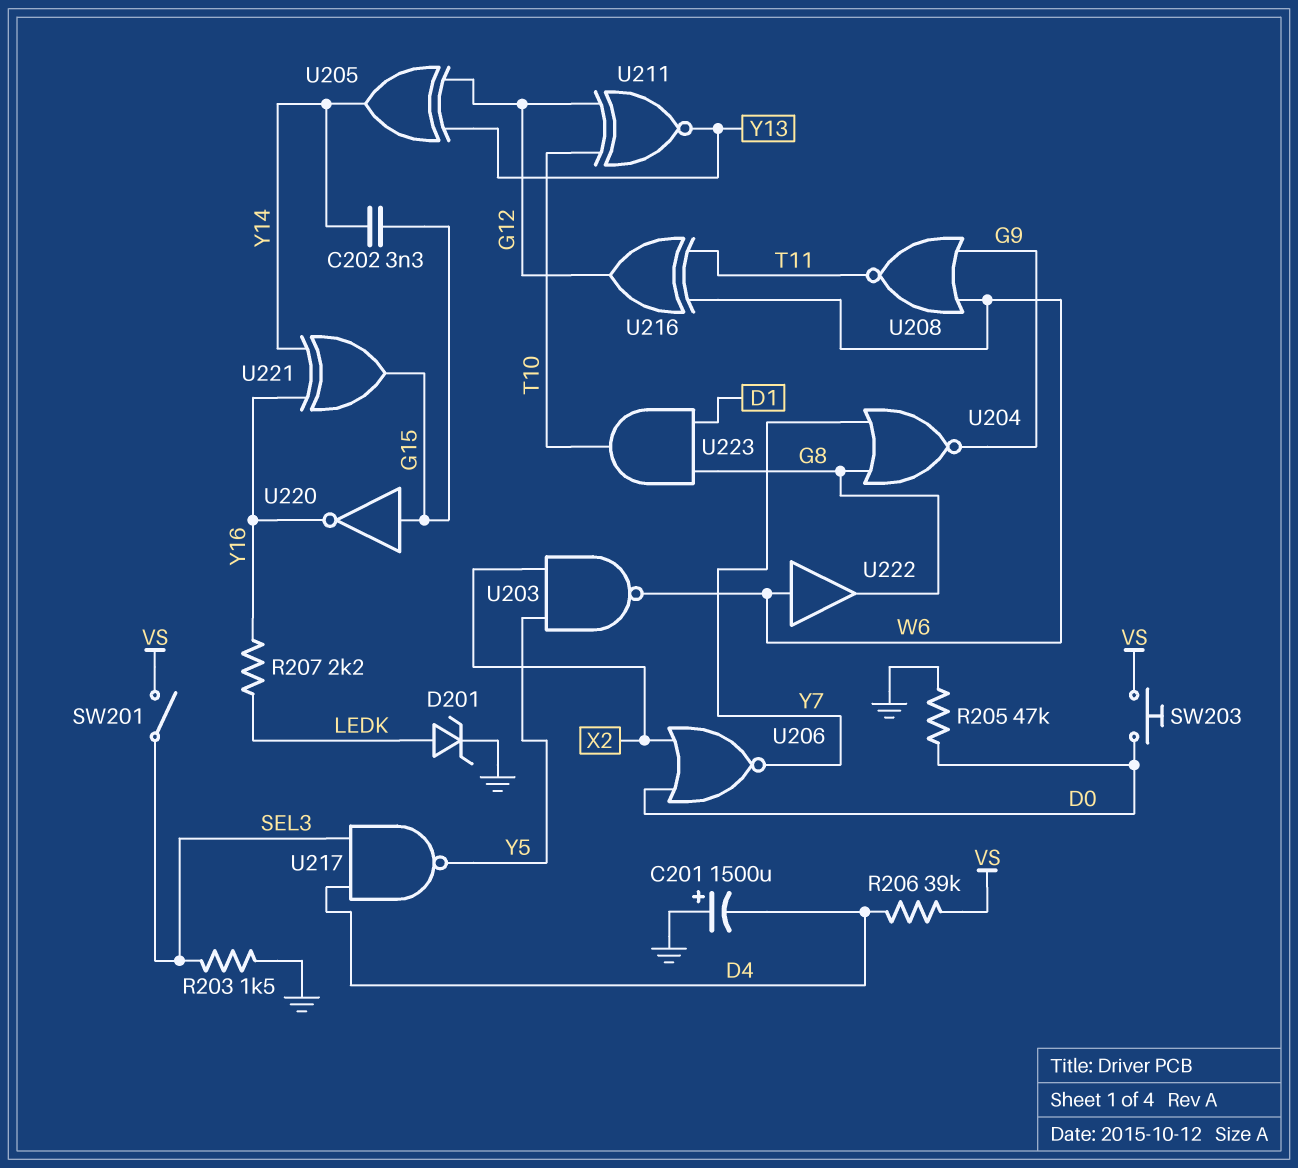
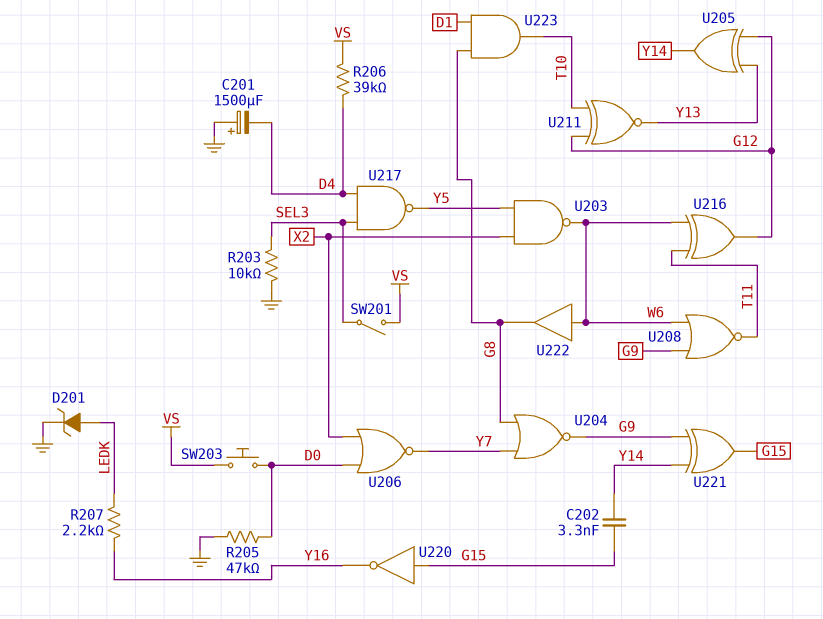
R203: 1.5k (GND, SEL3) -> 10k (GND, SEL3)
U221: XOR (in Y14, in Y16, out G15) -> XOR (in G9, in Y14, out G15)

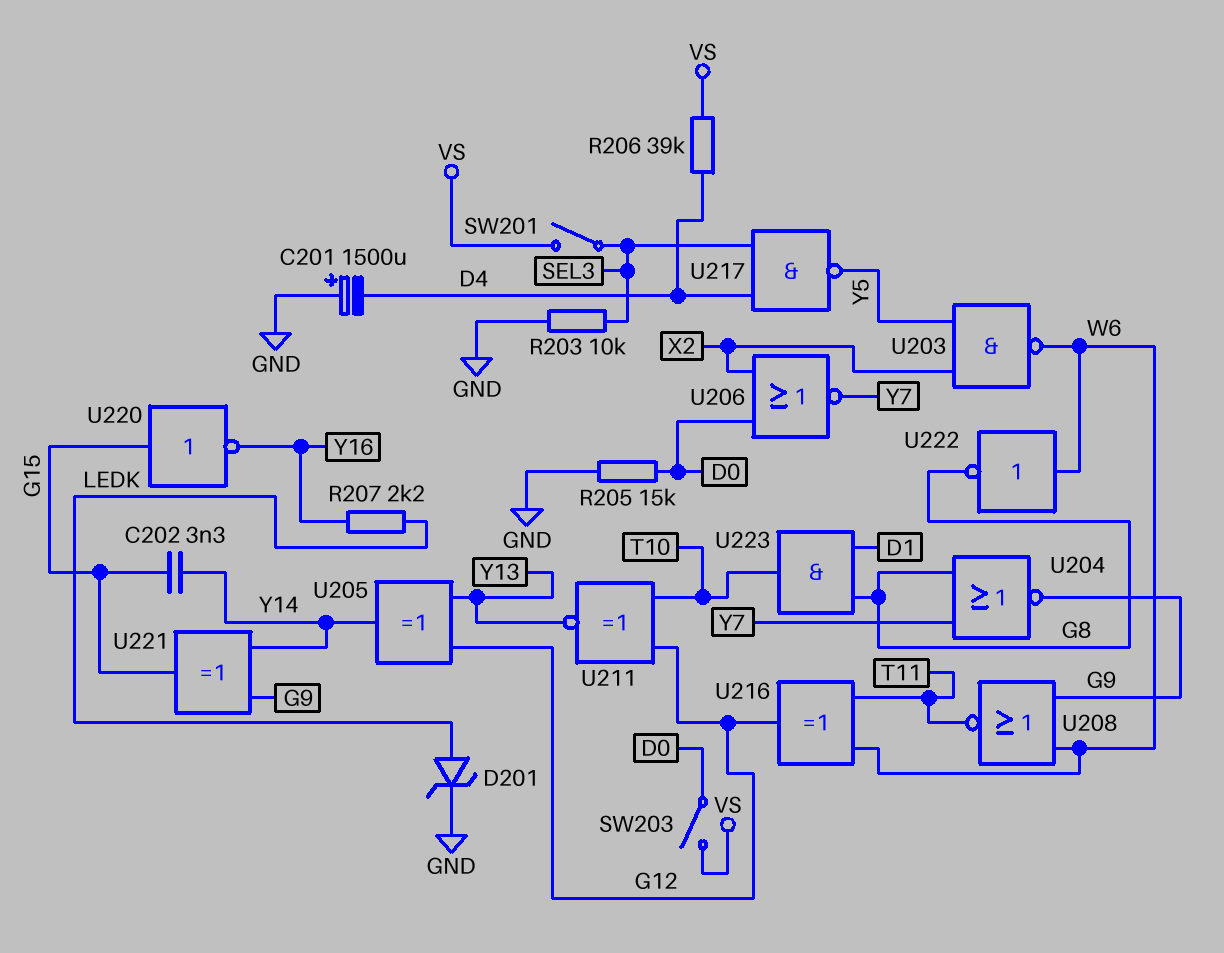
R205: 47k (D0, GND) -> 15k (D0, GND)
SW203: button (D0, VS) -> switch (D0, VS)
U222: buffer (in W6, out G8) -> NOT (in W6, out G8)

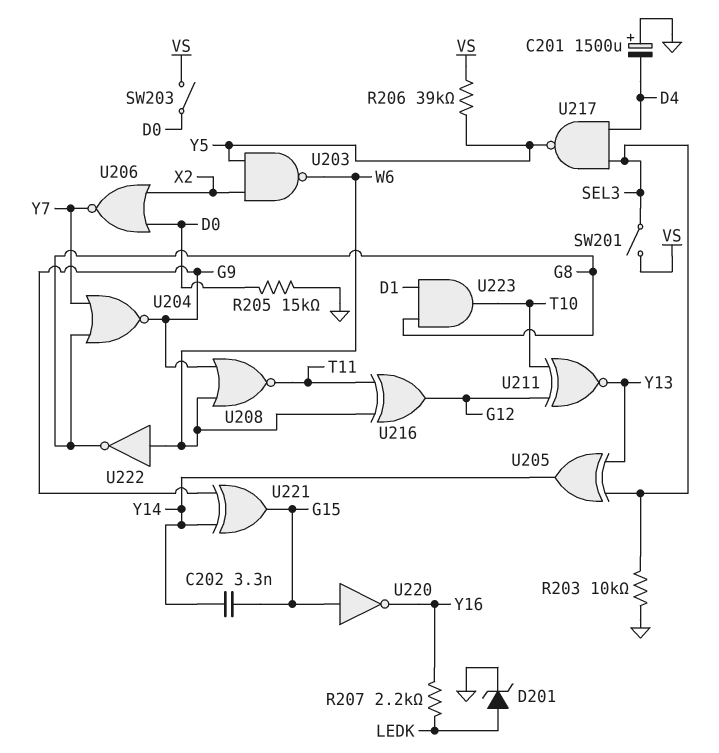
R206: 39k (D4, VS) -> 39k (VS, Y5)
U205: XOR (in G12, in Y13, out Y14) -> XOR (in SEL3, in Y13, out Y14)

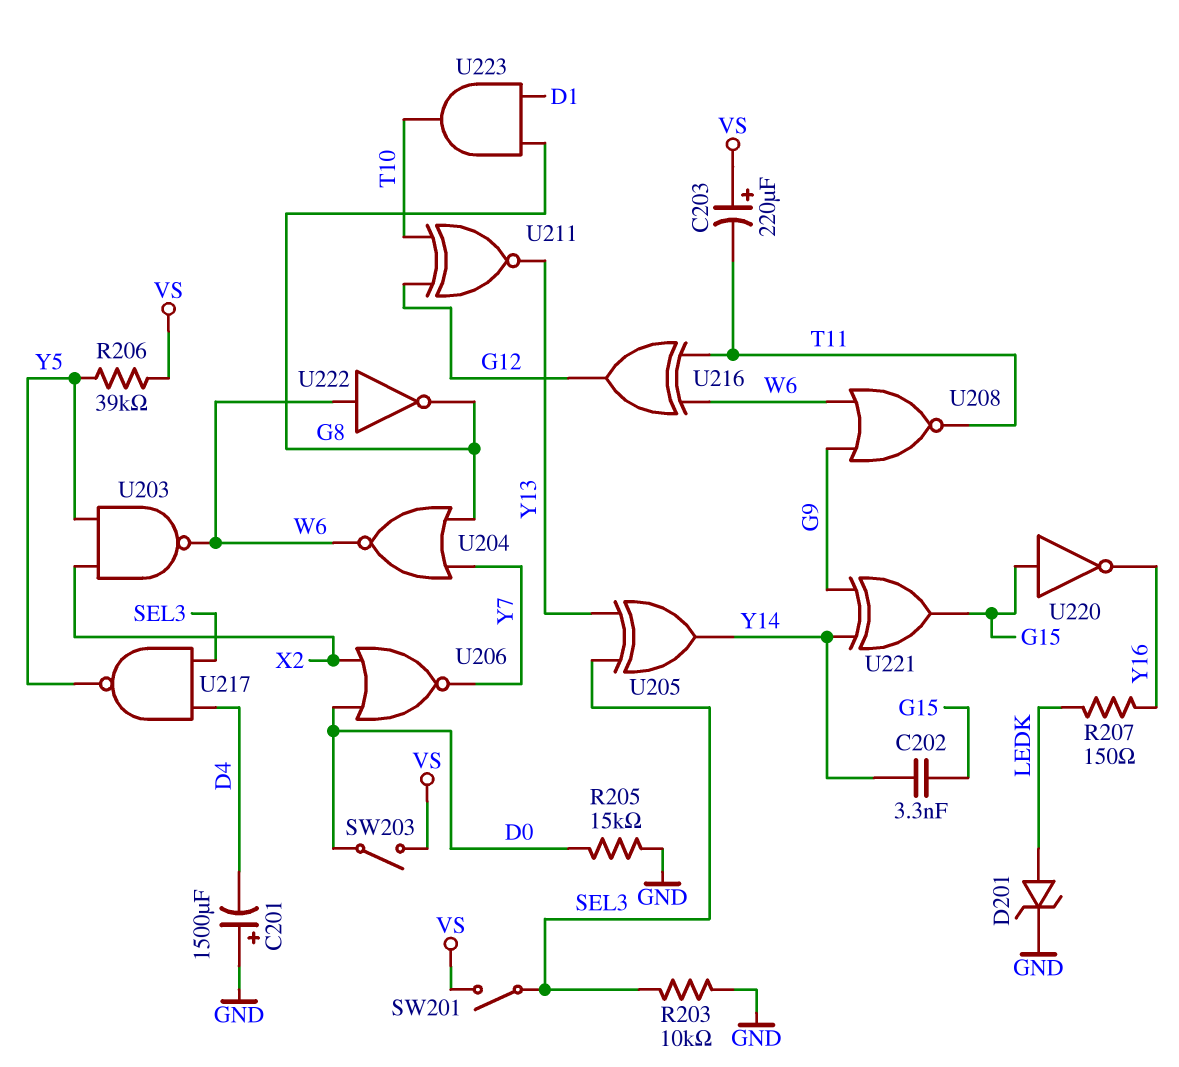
C203: none -> 220uF (plus VS, minus T11)
R207: 2.2k (LEDK, Y16) -> 150 (LEDK, Y16)
U204: NOR (in G8, in Y7, out G9) -> NOR (in G8, in Y7, out W6)

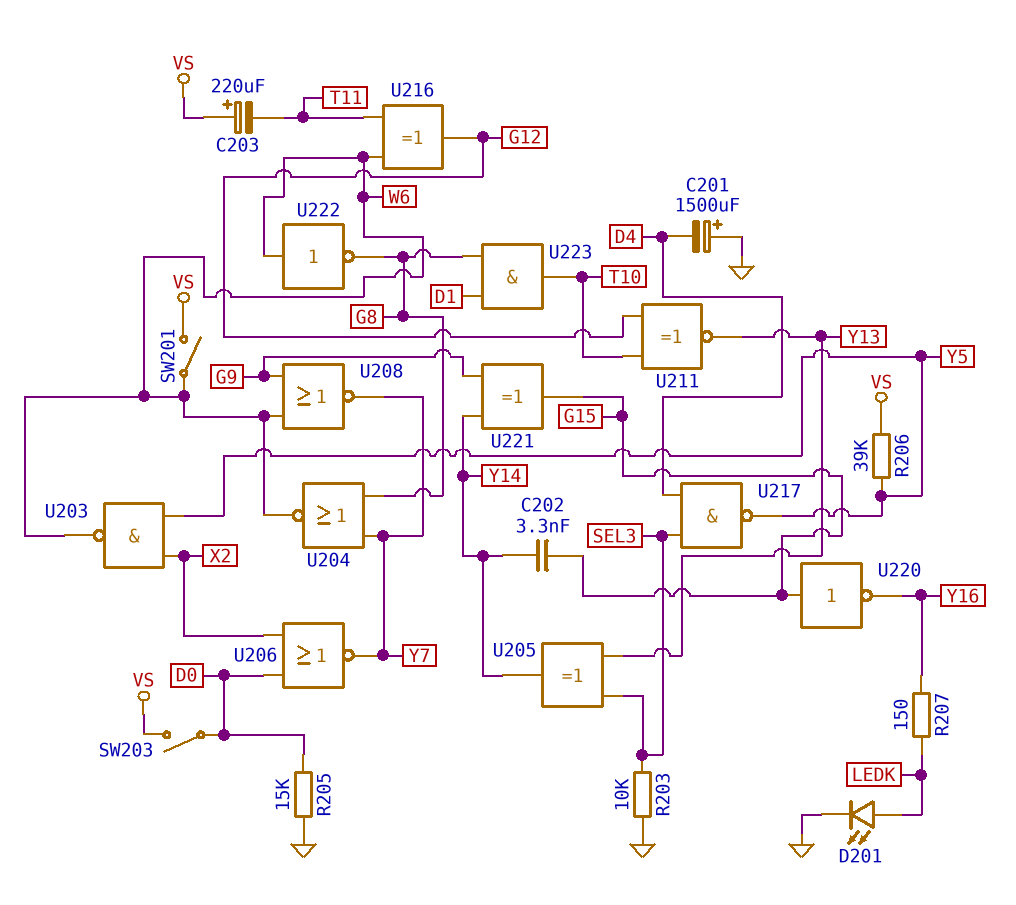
D201: zener (A LEDK, K GND) -> LED (A LEDK, K GND)
SW201: switch (SEL3, VS) -> switch (VS, W6)
U208: NOR (in G9, in W6, out T11) -> NOR (in G9, in W6, out Y7)

